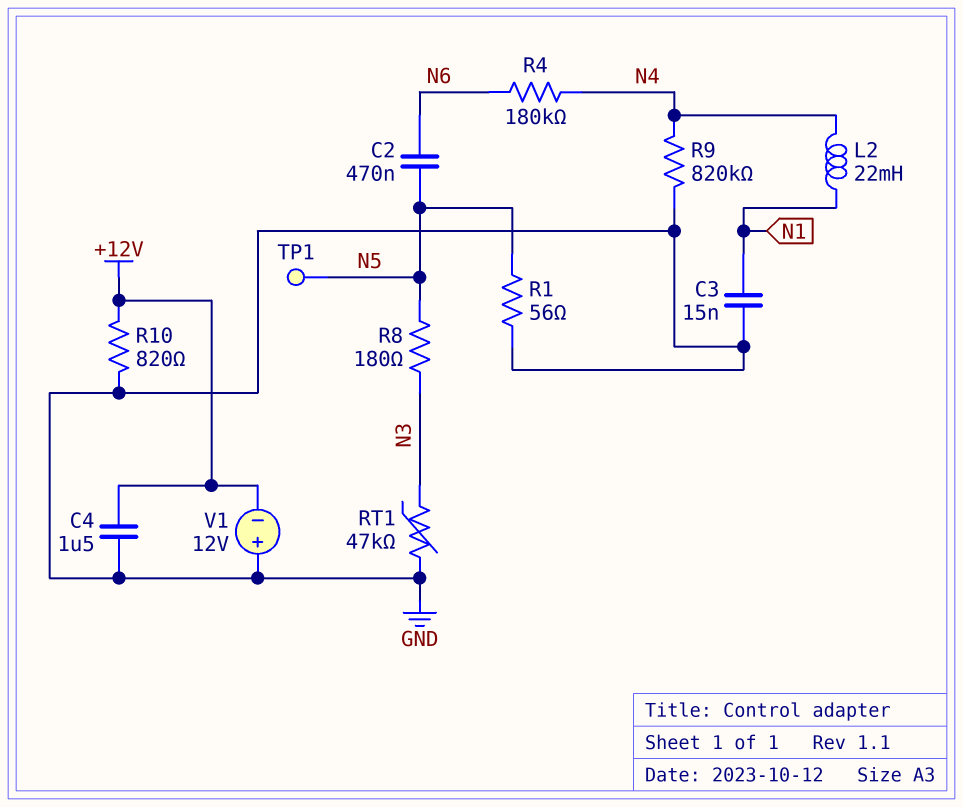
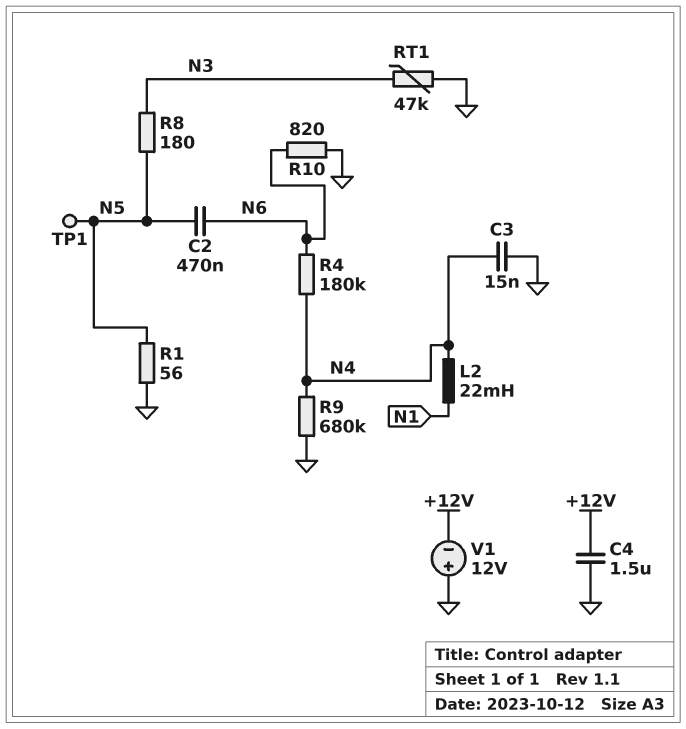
C3: 15nF (GND, N1) -> 15nF (GND, N4)
R9: 820k (GND, N4) -> 680k (GND, N4)
R10: 820 (+12V, GND) -> 820 (GND, N6)

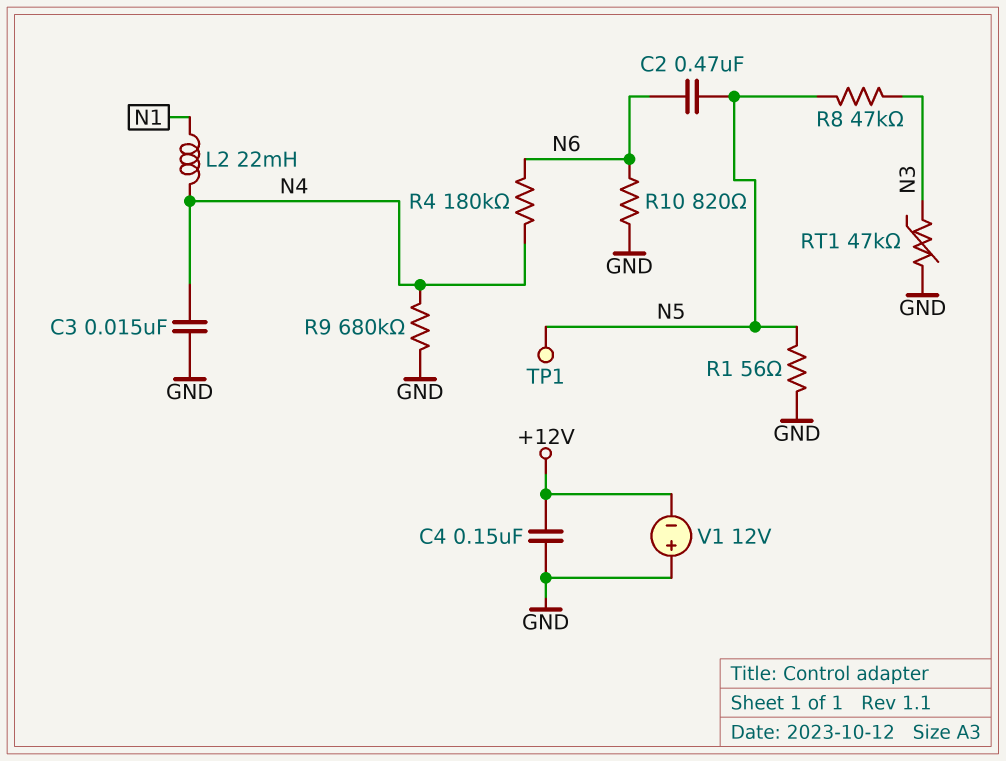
C4: 1.5uF (+12V, GND) -> 150nF (+12V, GND)
R8: 180 (N3, N5) -> 47k (N3, N5)

